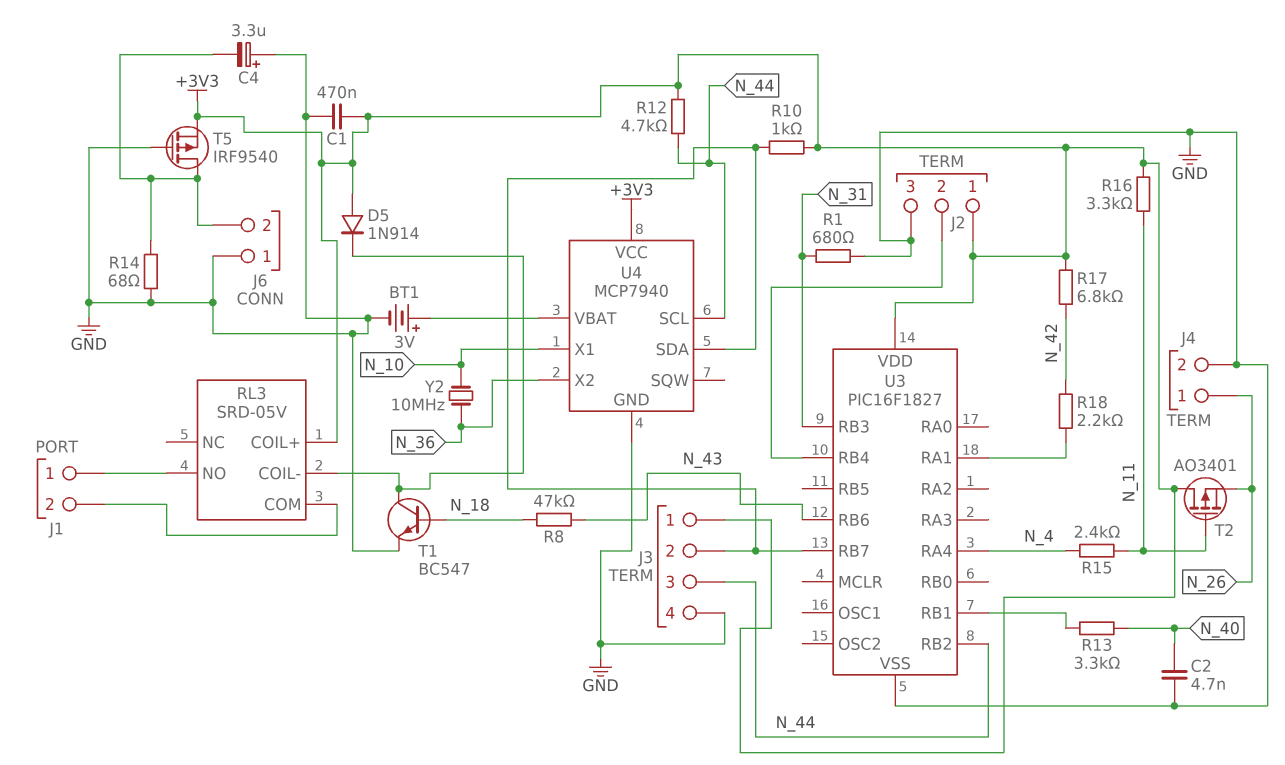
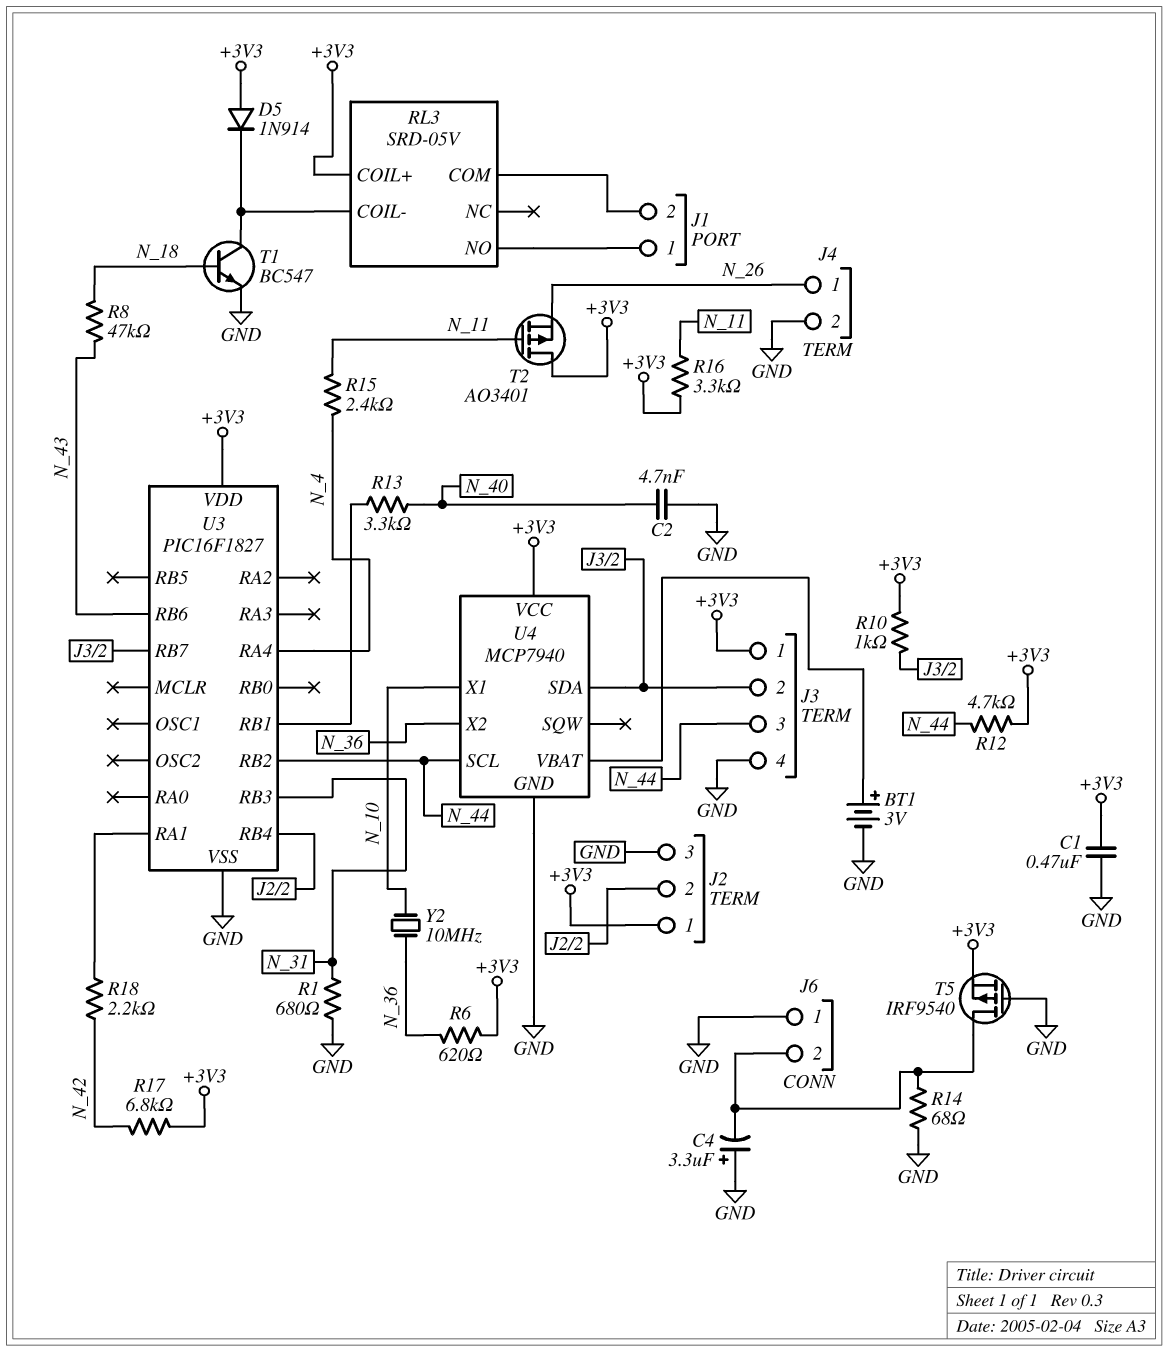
R6: none -> 620 (+3V3, N_36)

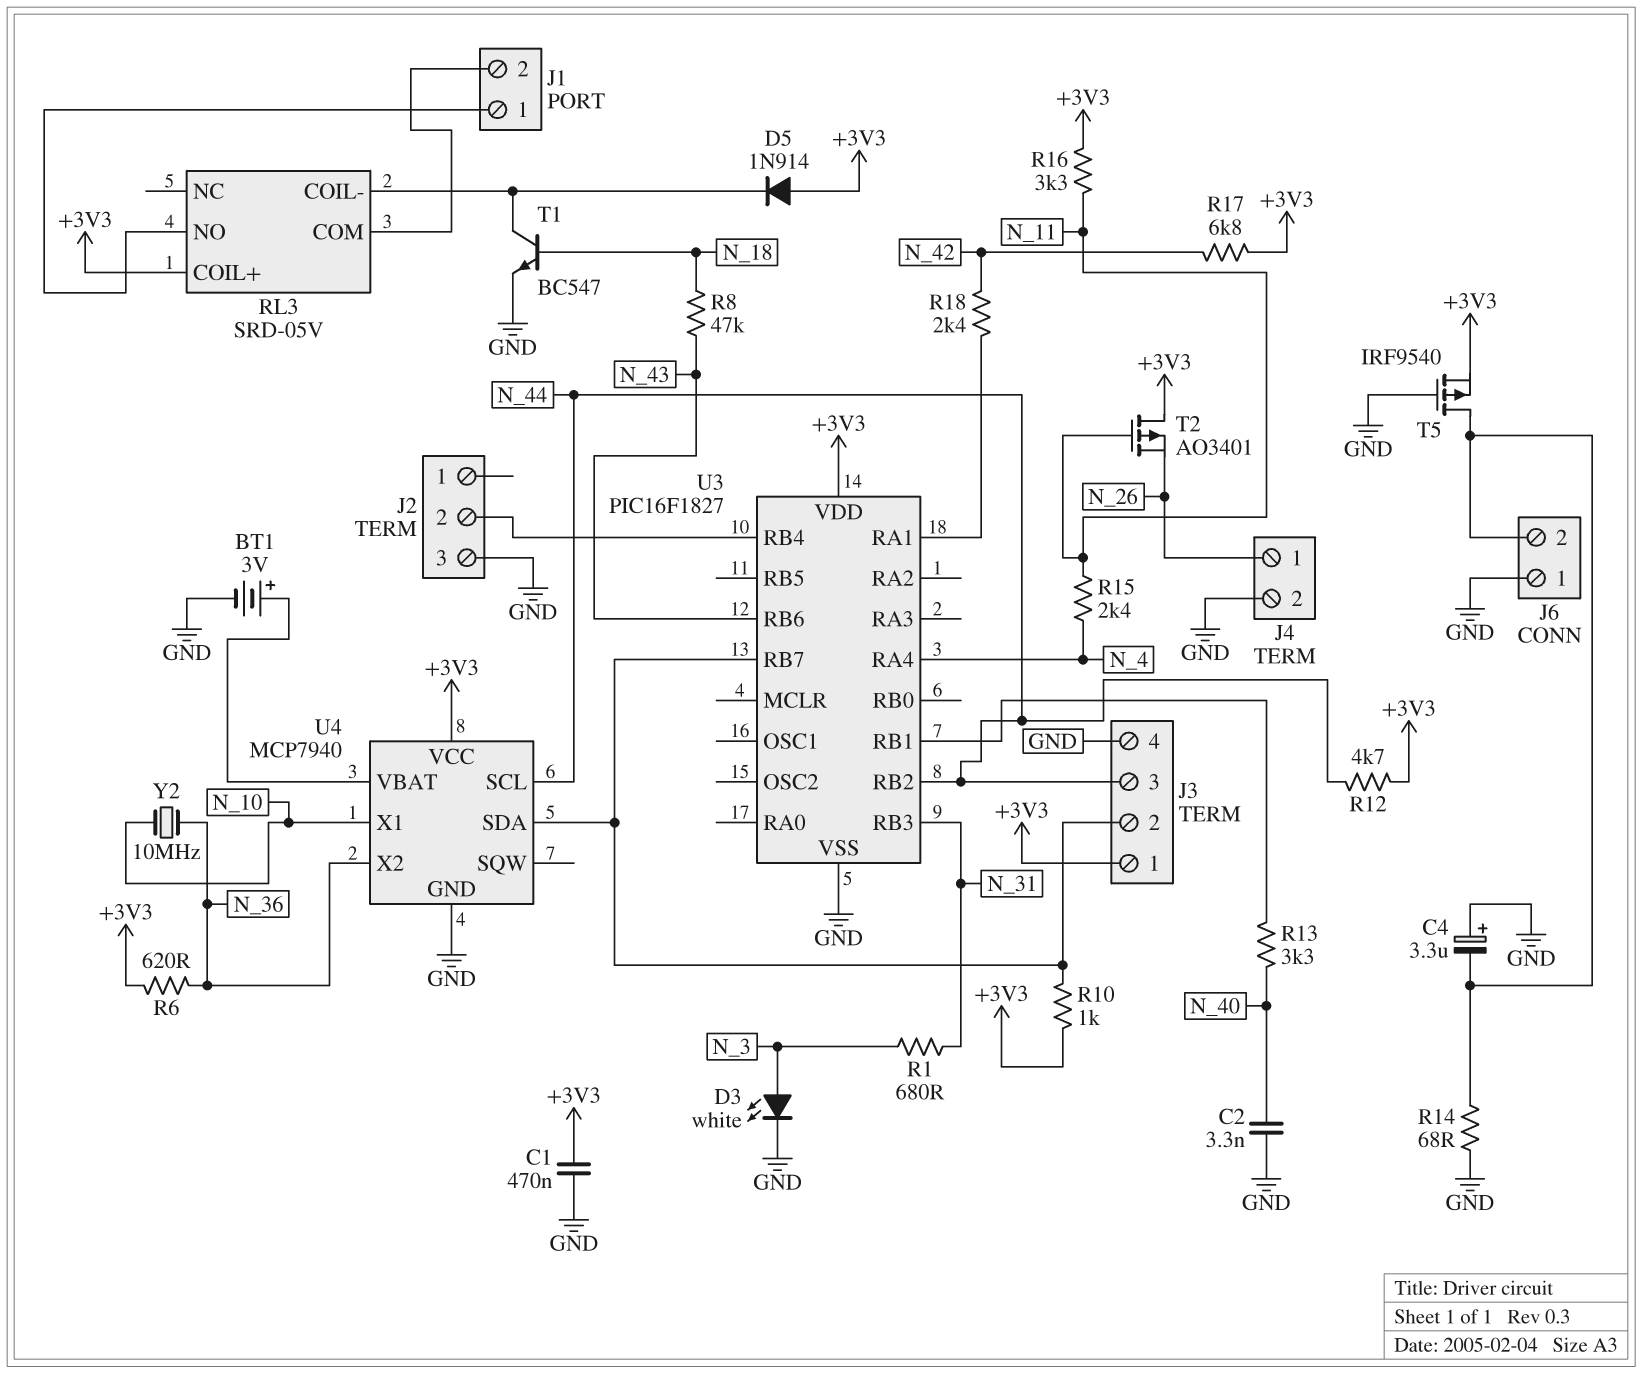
C2: 4.7nF (GND, N_40) -> 3.3nF (GND, N_40)
D3: none -> LED white (A N_3, K GND)
J2 pin 1: +3V3 -> none
R1: 680 (GND, N_31) -> 680 (N_3, N_31)
R18: 2.2k (N_42, U3/RA1) -> 2.4k (N_42, U3/RA1)

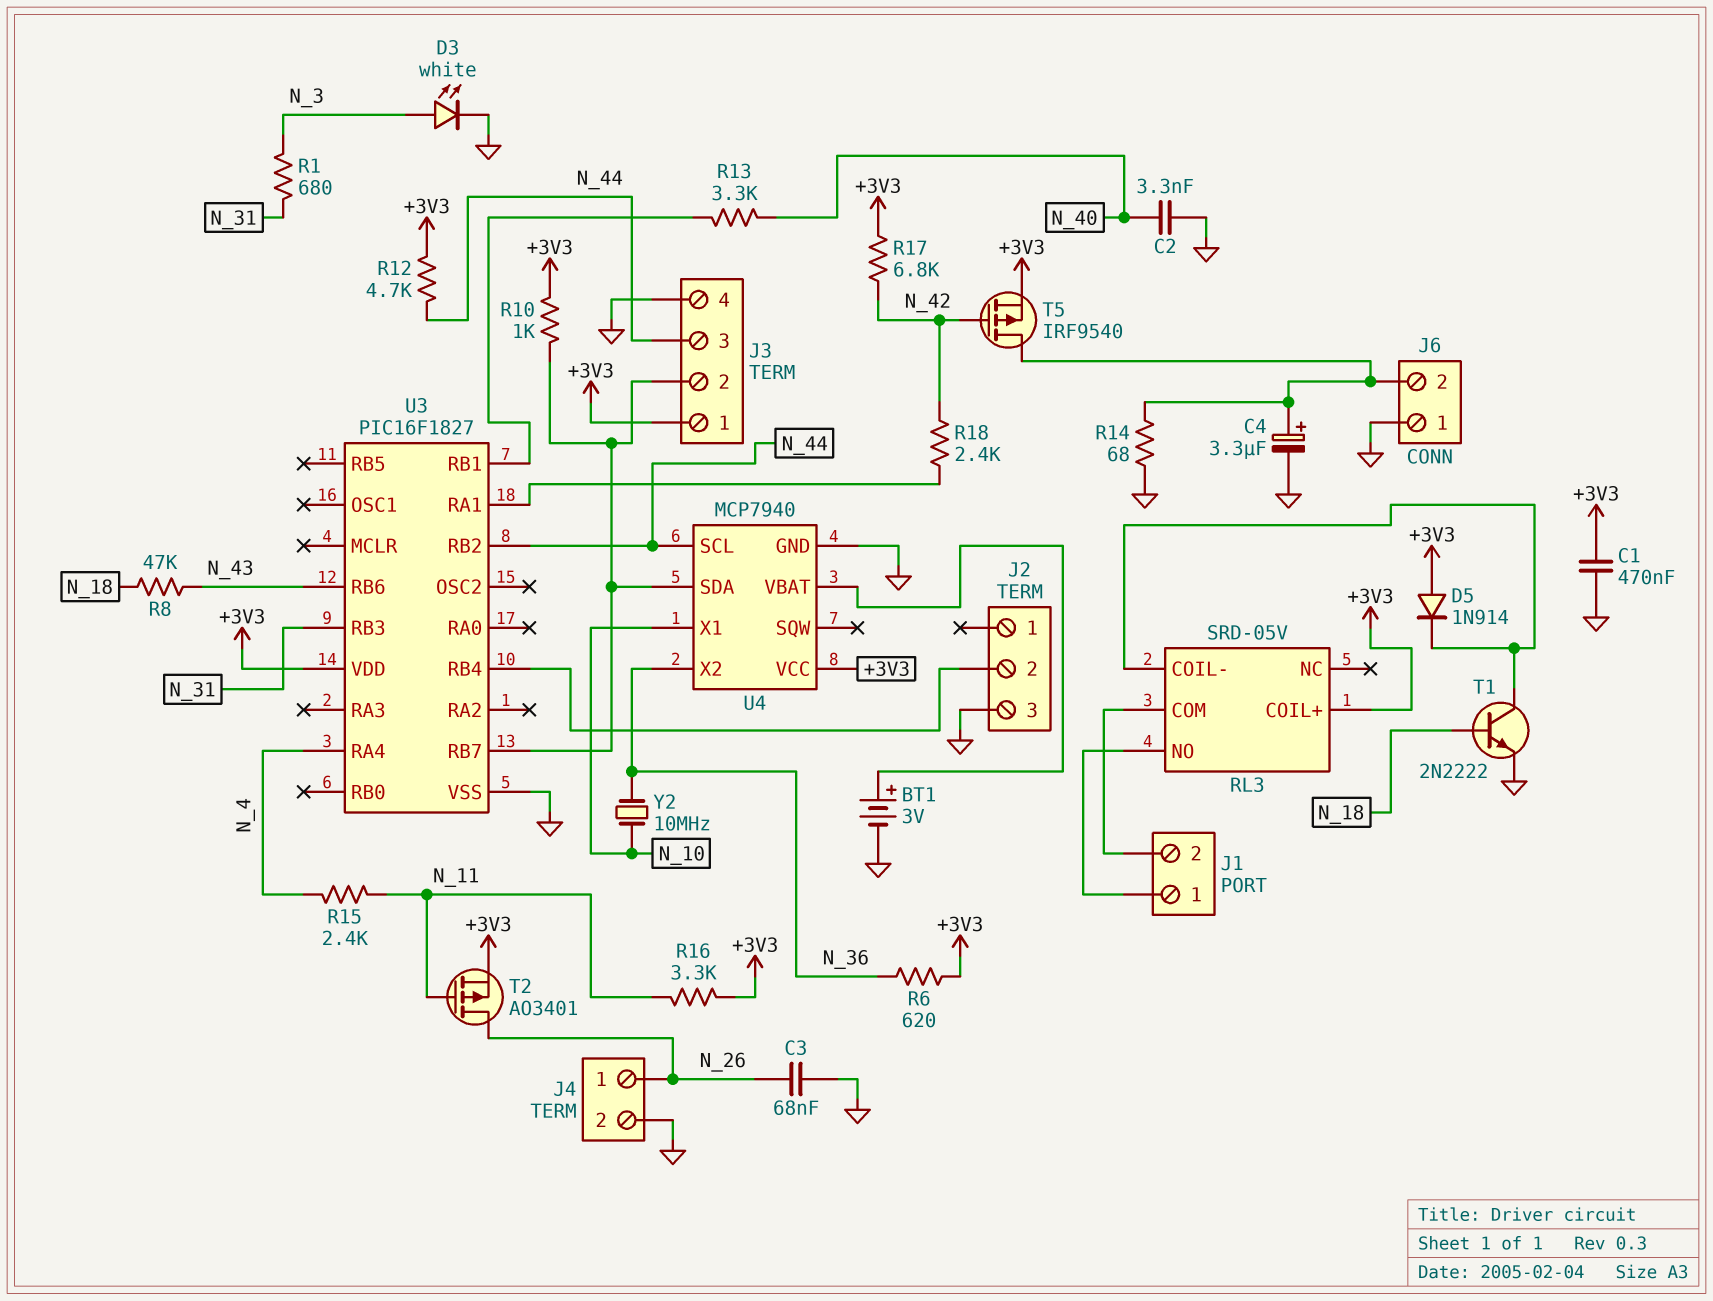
C3: none -> 68nF (GND, N_26)
C4: 3.3uF (plus GND, minus J6/2) -> 3.3uF (plus J6/2, minus GND)
T1: NPN BC547 (B N_18, C RL3/COIL-, E GND) -> NPN 2N2222 (B N_18, C RL3/COIL-, E GND)
T2: PMOS AO3401 (G N_11, D +3V3, S N_26) -> PMOS AO3401 (G N_11, D N_26, S +3V3)
T5: PMOS IRF9540 (G GND, D J6/2, S +3V3) -> PMOS IRF9540 (G N_42, D J6/2, S +3V3)

